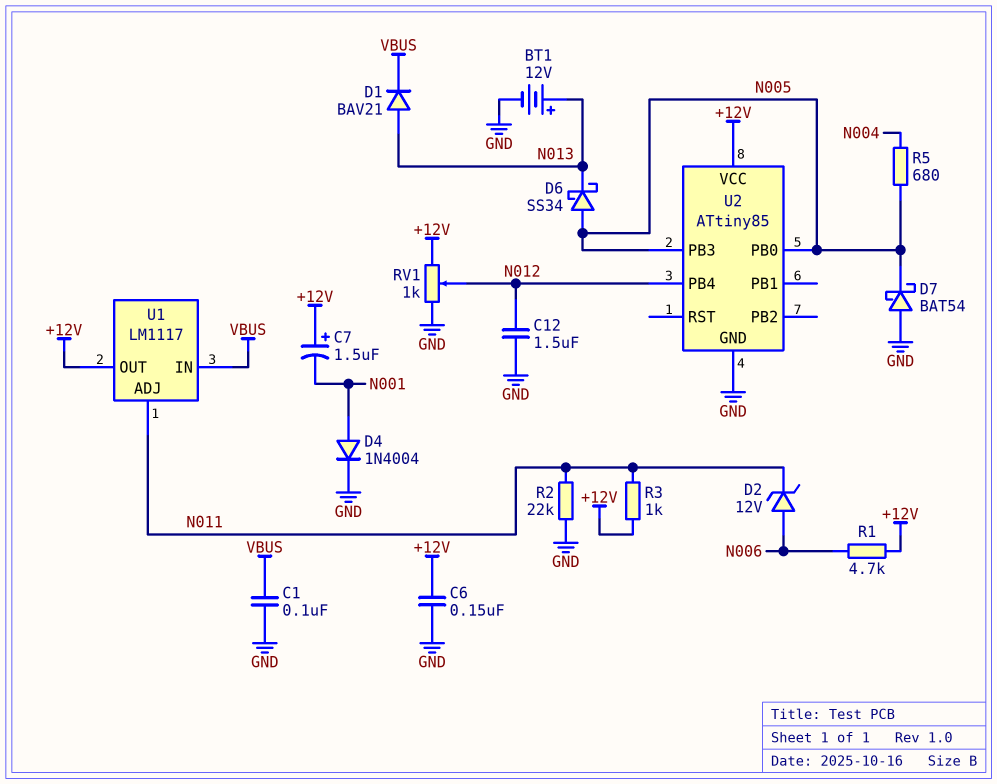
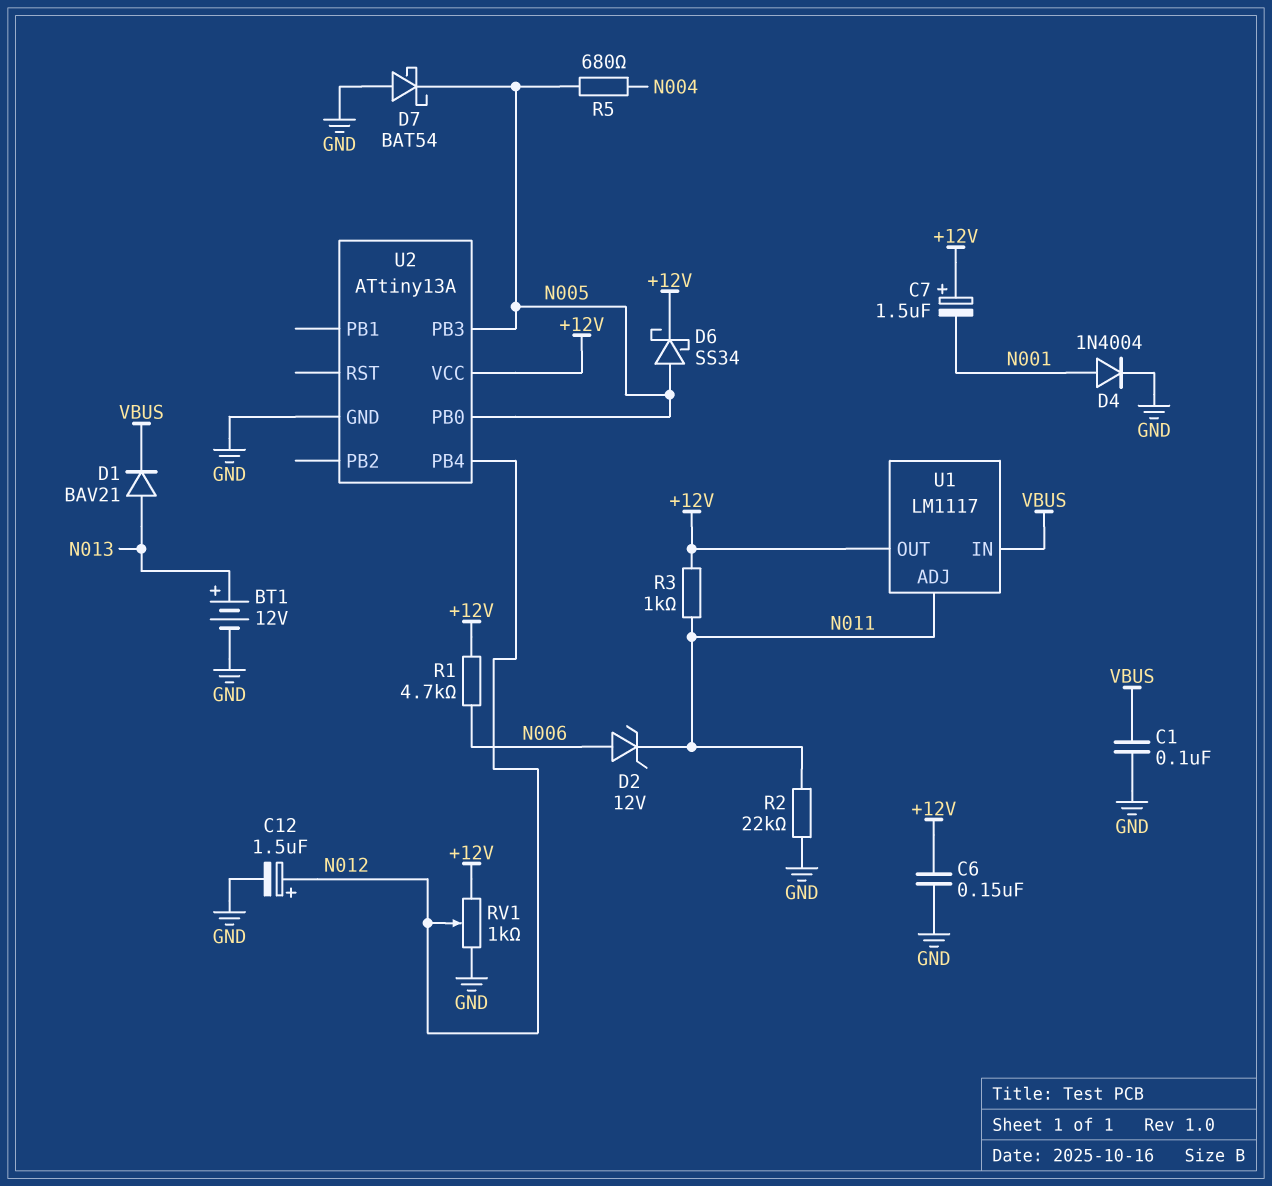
C12: 1.5uF (GND, N012) -> 1.5uF (plus N012, minus GND)
D6: schottky SS34 (A N005, K N013) -> schottky SS34 (A N005, K +12V)
U2: ATtiny85 -> ATtiny13A

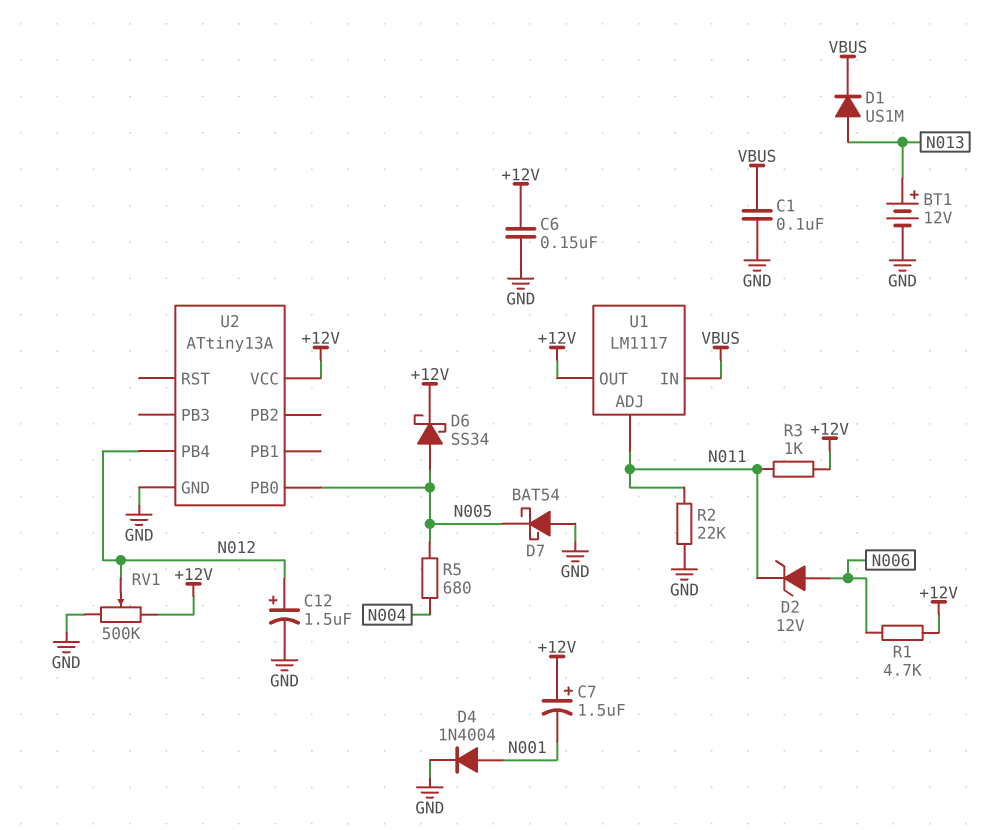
D1: diode BAV21 (A N013, K VBUS) -> diode US1M (A N013, K VBUS)
RV1: 1k (+12V, GND, wiper N012) -> 500k (+12V, GND, wiper N012)
U2 pin PB3: N005 -> none

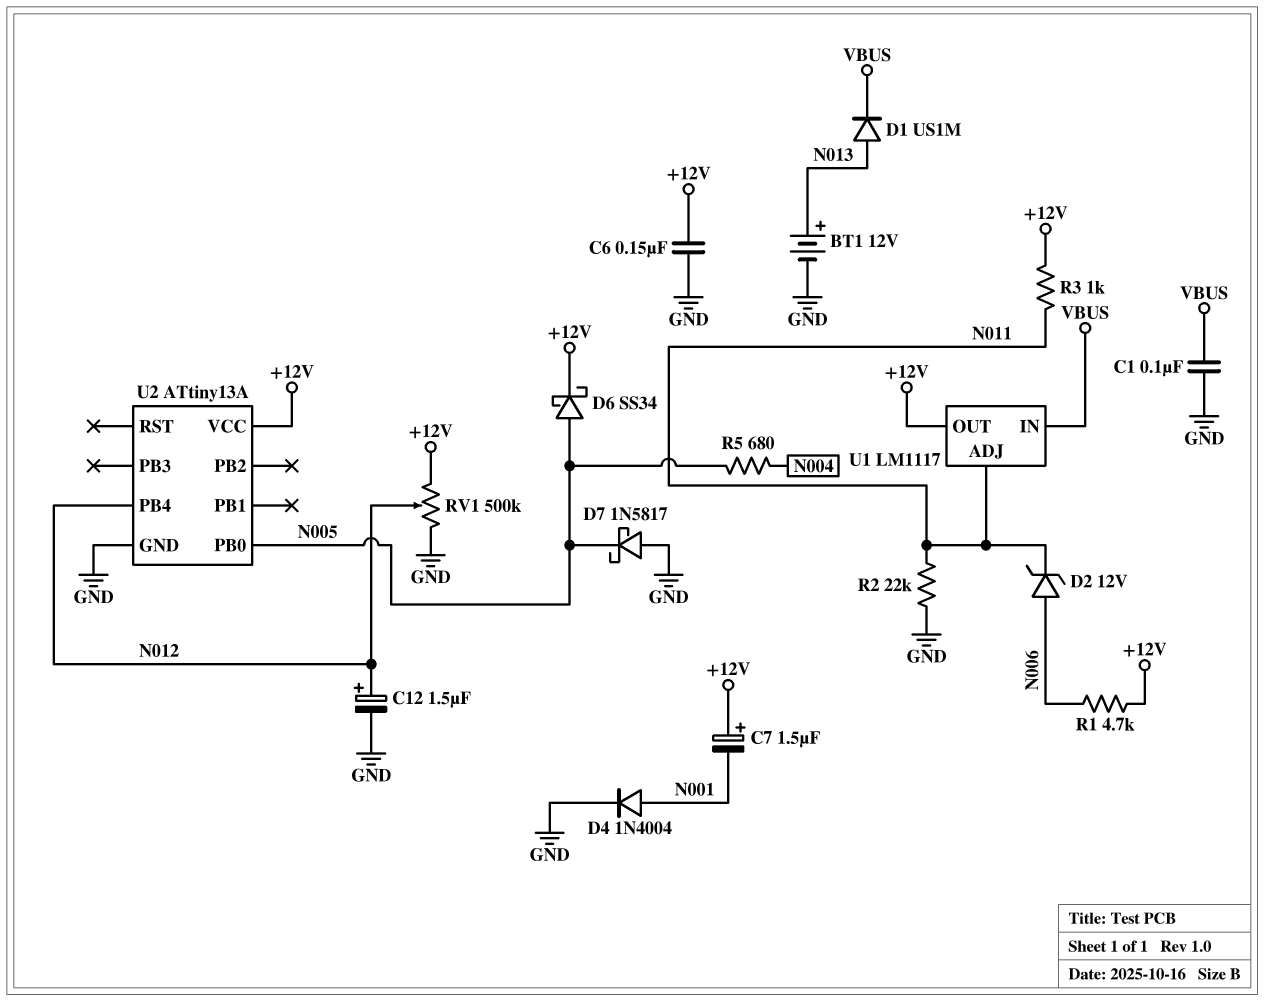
D7: schottky BAT54 (A GND, K N005) -> schottky 1N5817 (A GND, K N005)

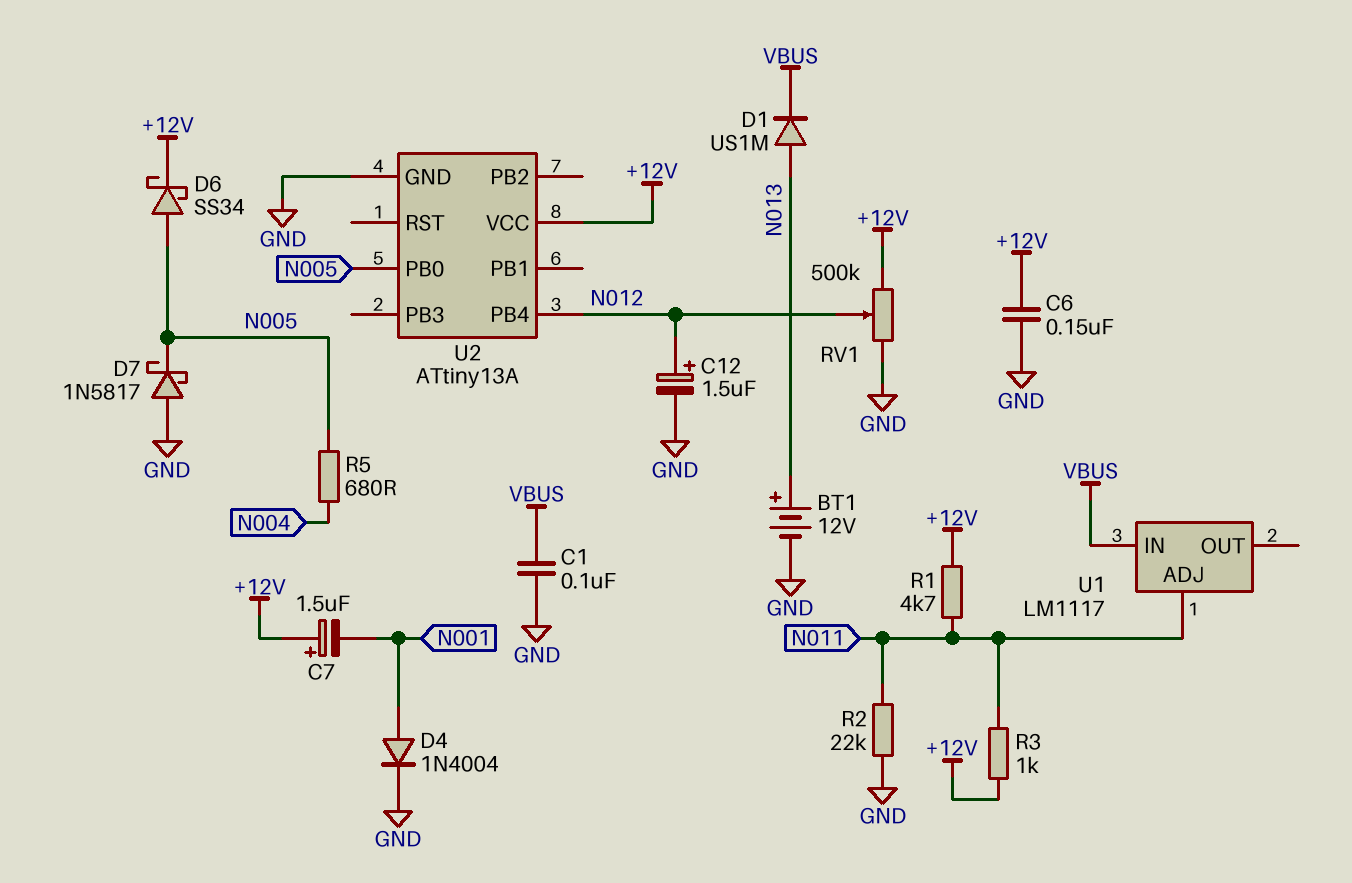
D2: zener 12V (A N006, K N011) -> none
R1: 4.7k (+12V, N006) -> 4.7k (+12V, N011)
U1 pin OUT: +12V -> none

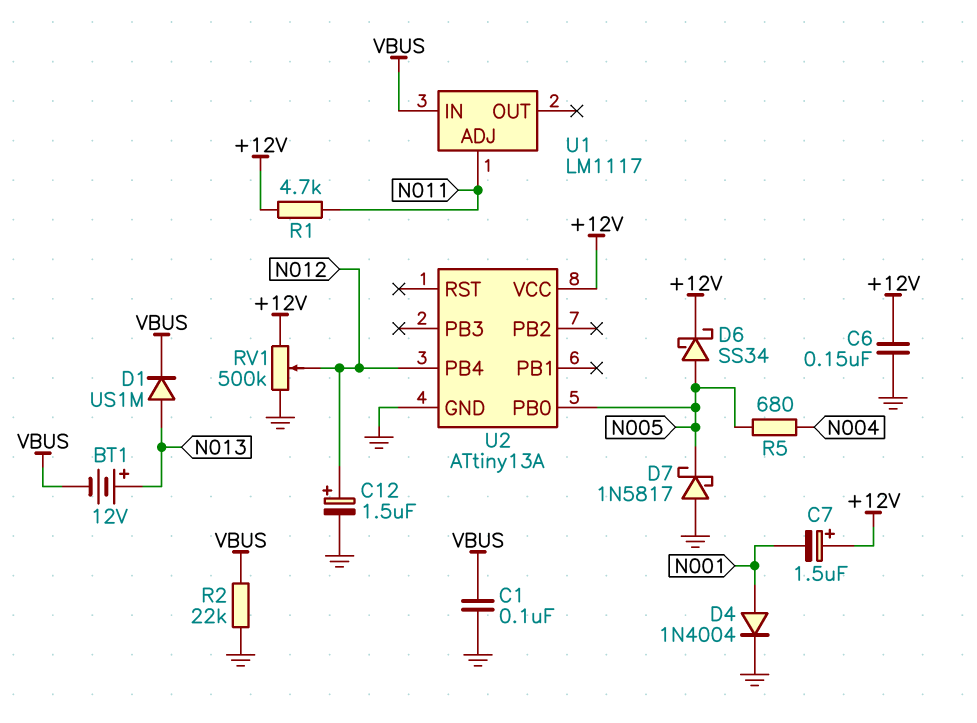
BT1: 12V (plus N013, minus GND) -> 12V (plus N013, minus VBUS)
R2: 22k (GND, N011) -> 22k (GND, VBUS)
R3: 1k (+12V, N011) -> none

